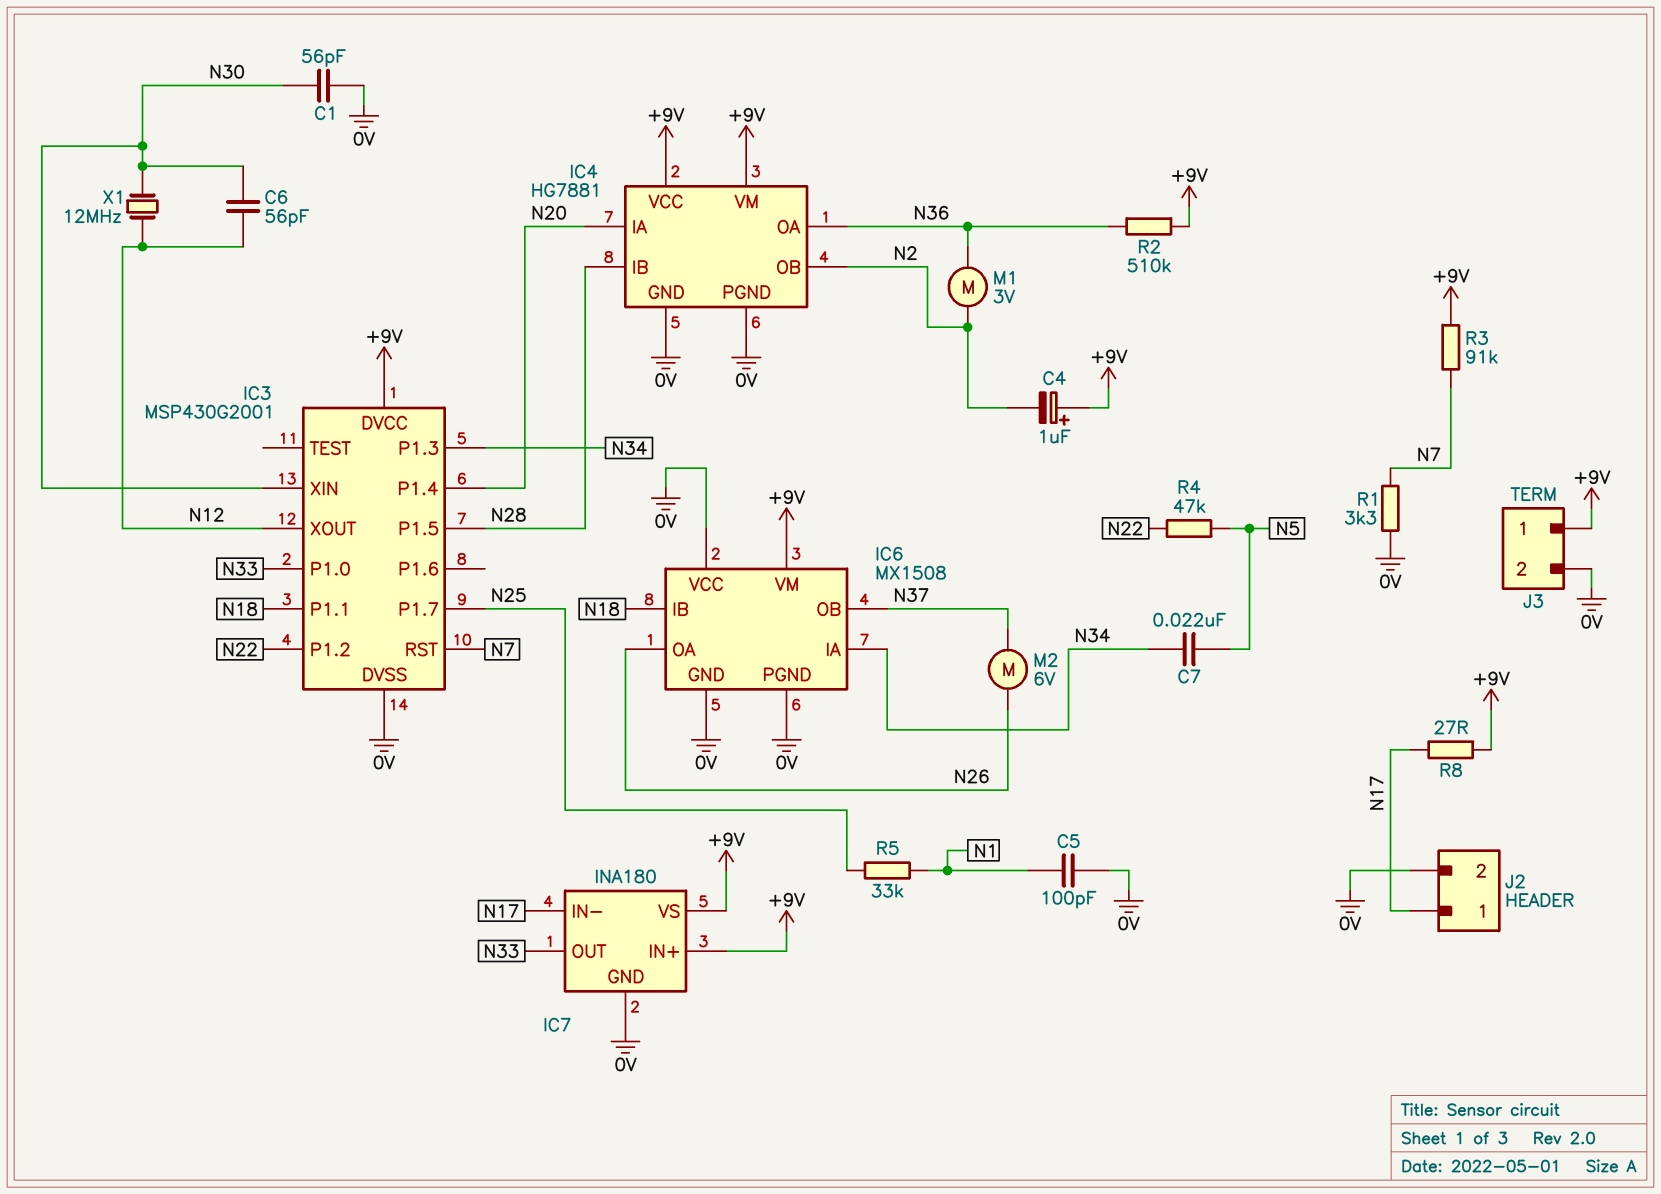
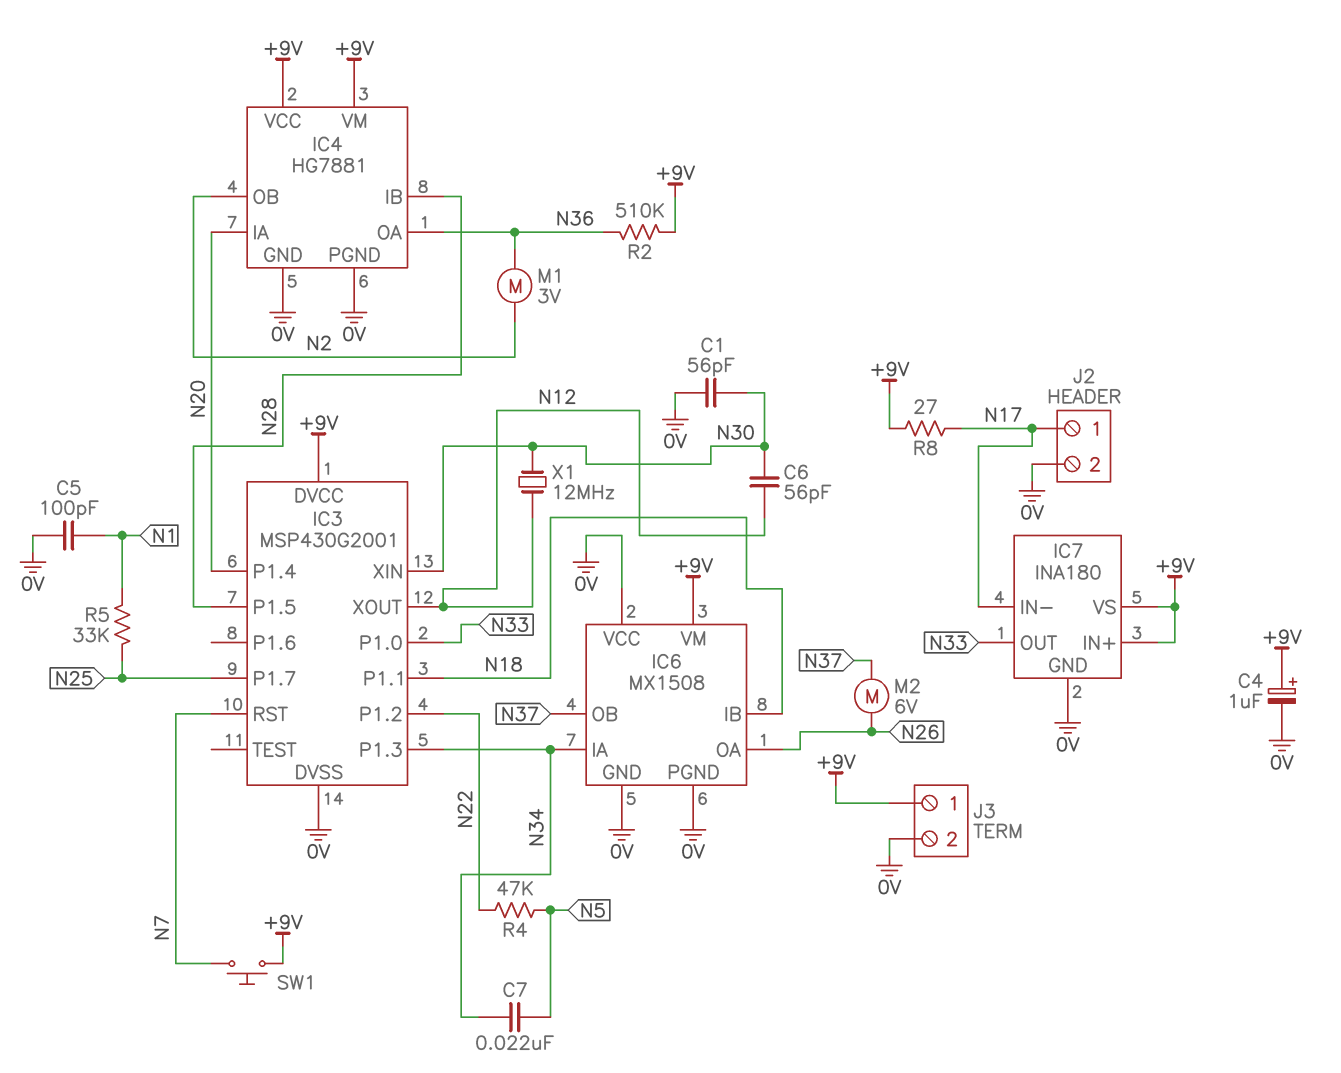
C4: 1uF (plus +9V, minus N2) -> 1uF (plus +9V, minus 0V)
R1: 3.3k (0V, N7) -> none
R3: 91k (+9V, N7) -> none
SW1: none -> button (+9V, N7)

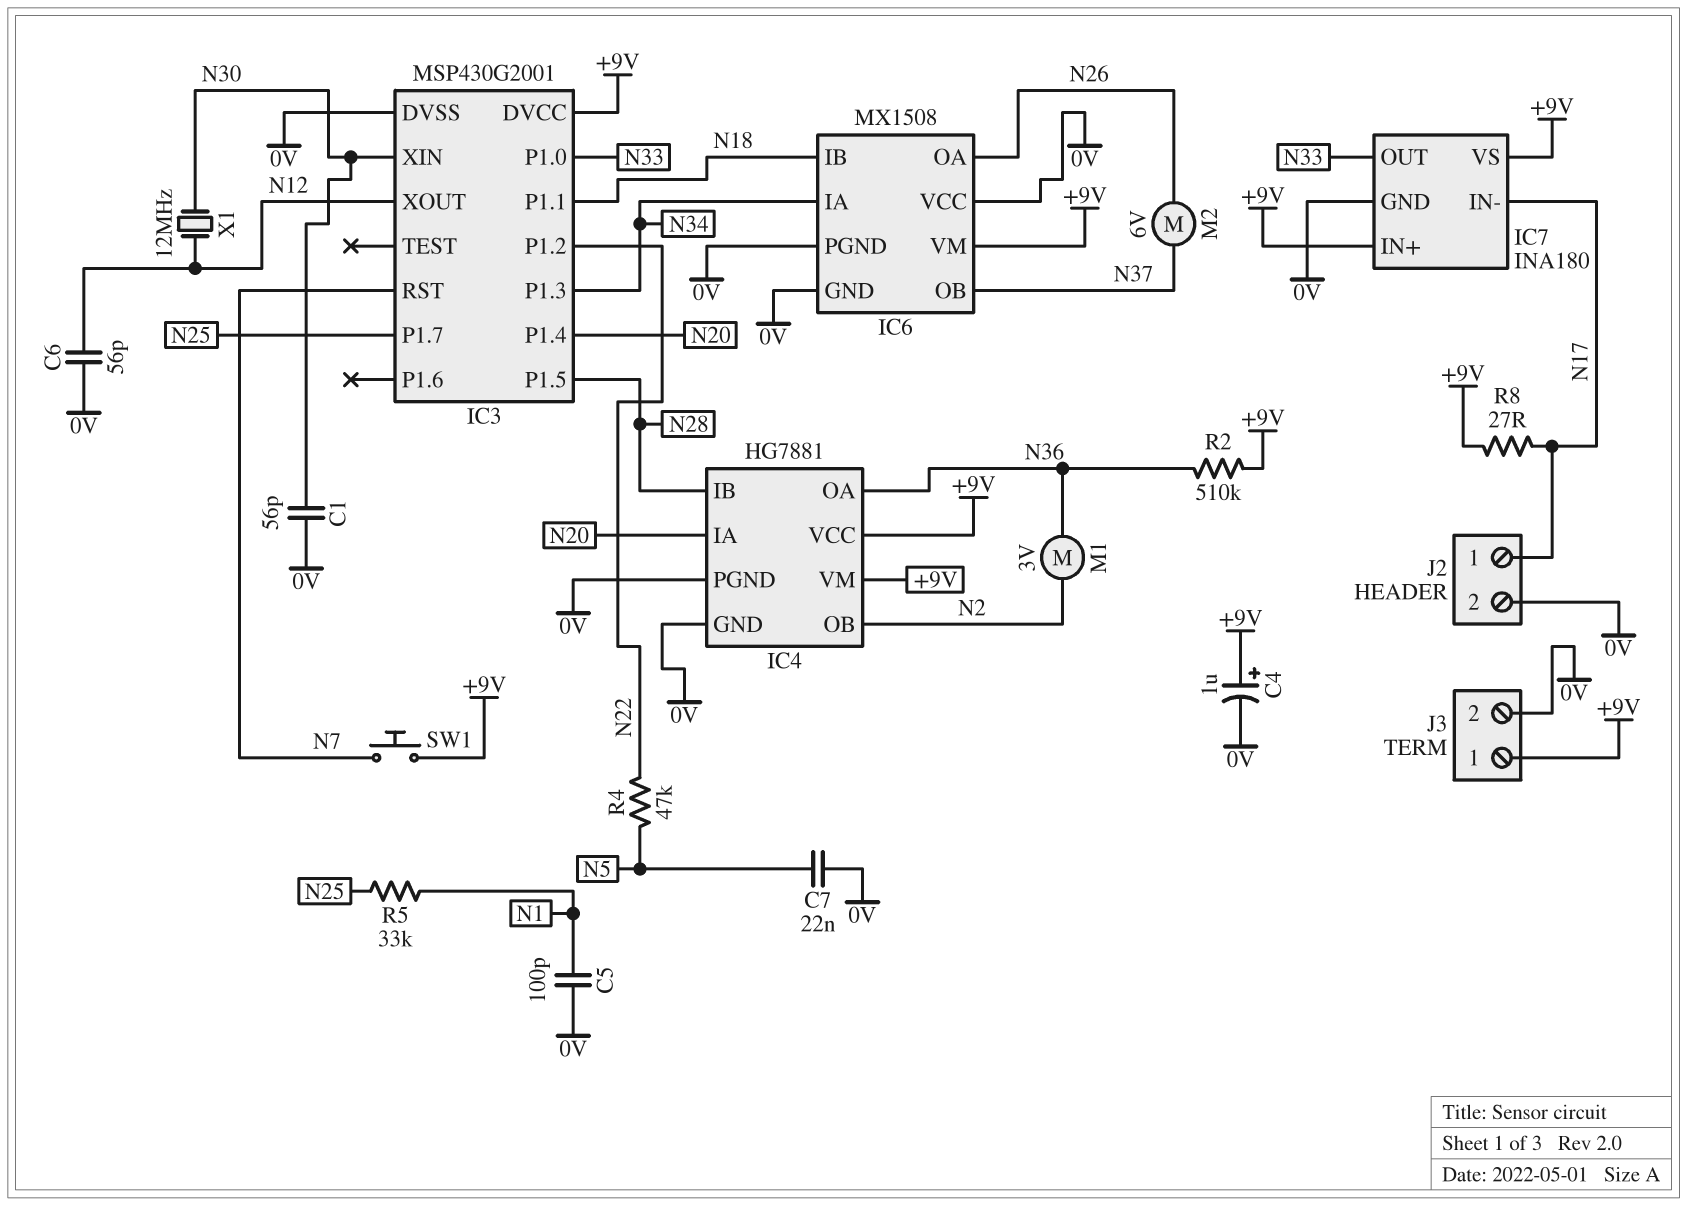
C6: 56pF (N12, N30) -> 56pF (0V, N12)
C7: 22nF (N5, N34) -> 22nF (0V, N5)

